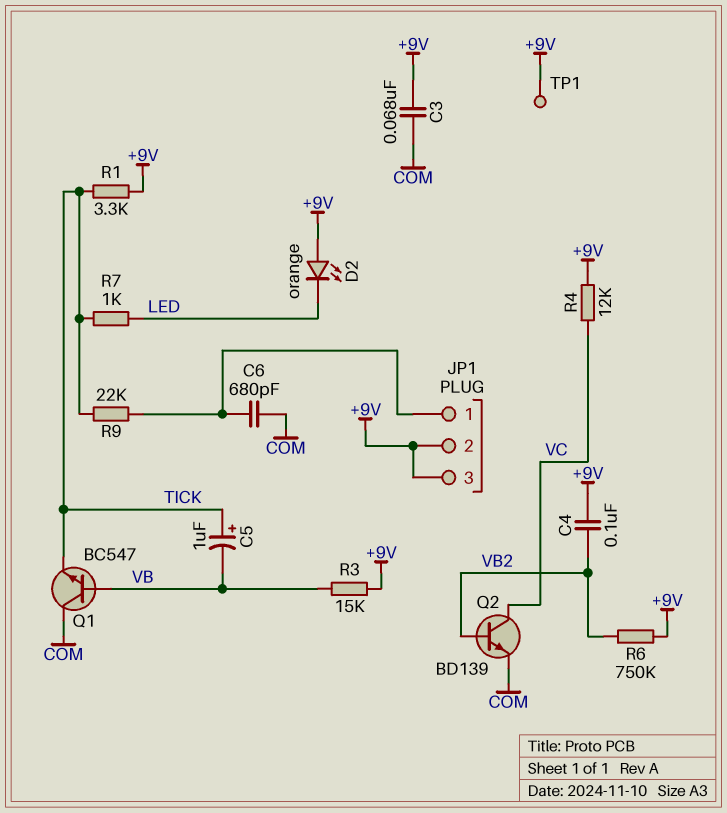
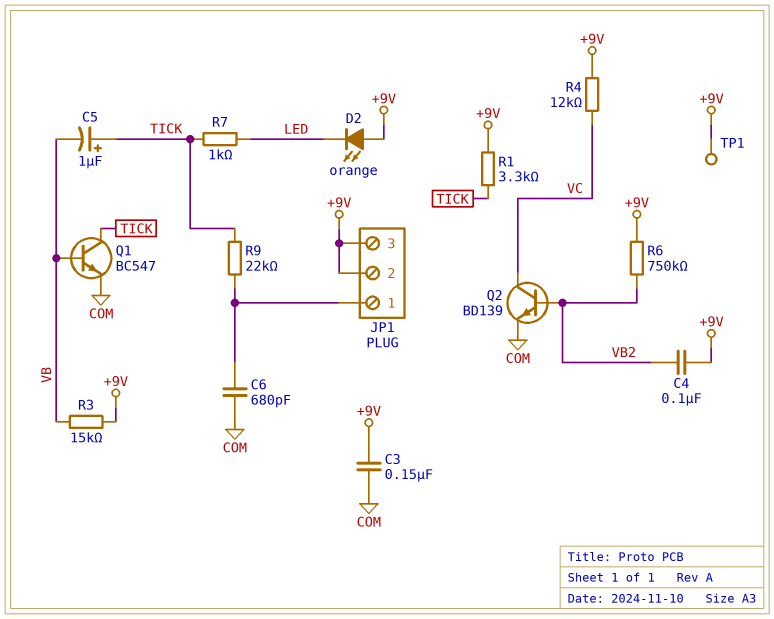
C3: 68nF (+9V, COM) -> 150nF (+9V, COM)
Q1: NPN BC547 (B VB, C COM, E TICK) -> NPN BC547 (B VB, C TICK, E COM)

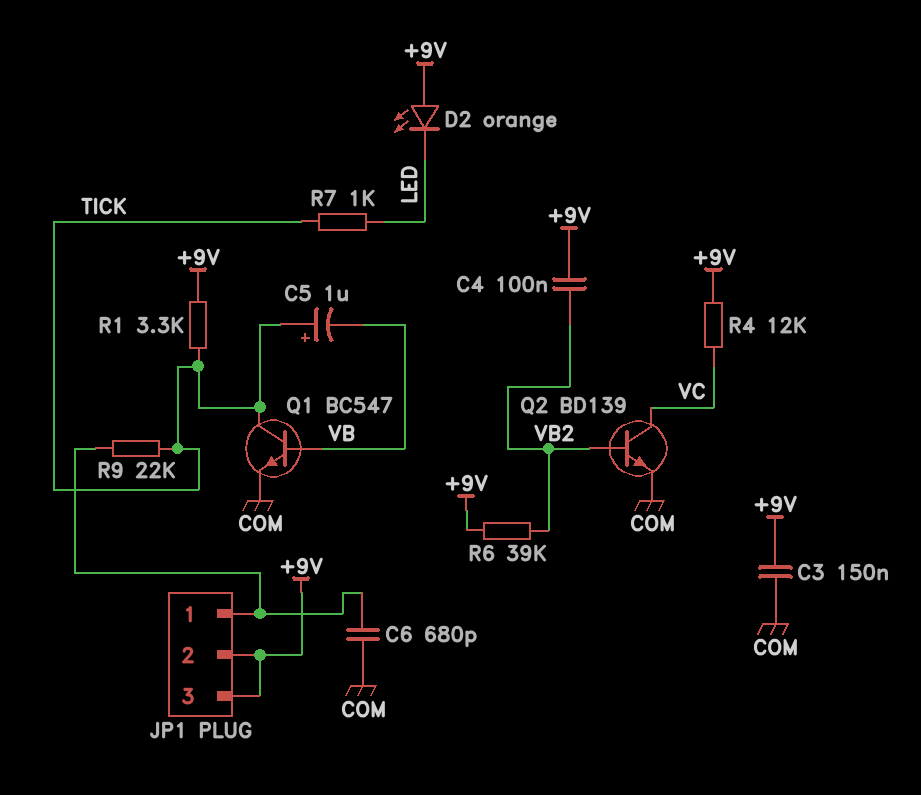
R3: 15k (+9V, VB) -> none
R6: 750k (+9V, VB2) -> 39k (+9V, VB2)
TP1: test point (+9V) -> none

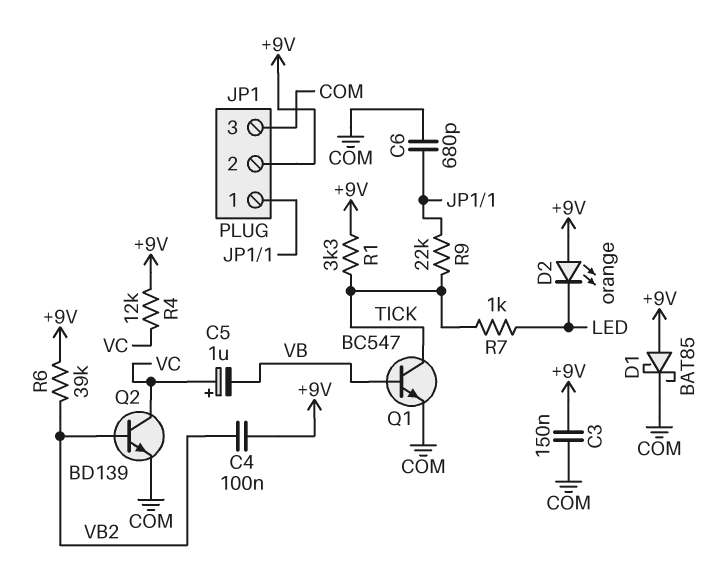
C5: 1uF (plus TICK, minus VB) -> 1uF (plus VC, minus VB)
D1: none -> schottky BAT85 (A +9V, K COM)
JP1 pin 3: +9V -> COM

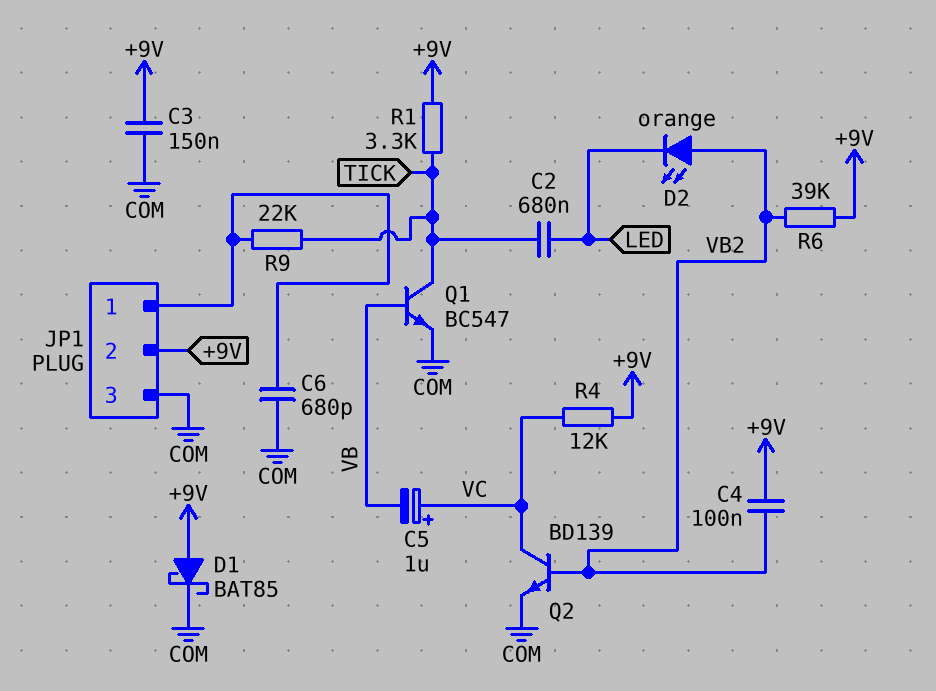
C2: none -> 680nF (LED, TICK)
D2: LED orange (A +9V, K LED) -> LED orange (A VB2, K LED)
R7: 1k (LED, TICK) -> none

